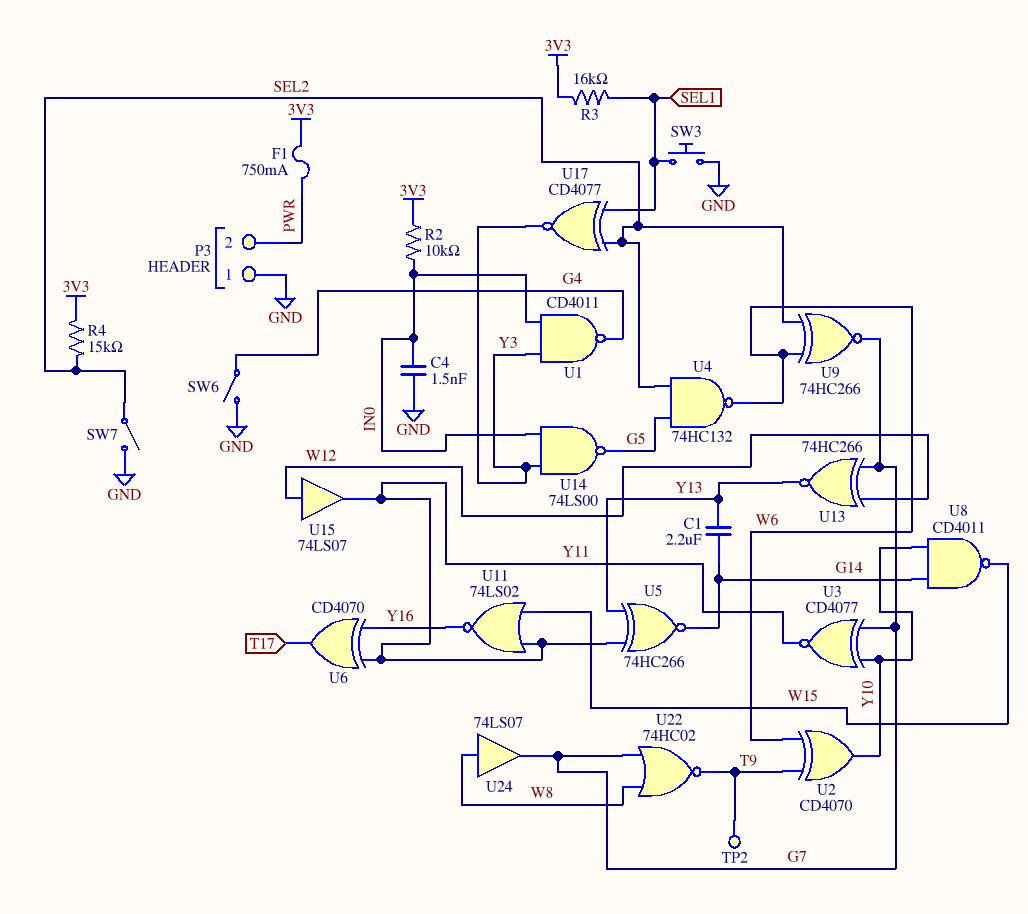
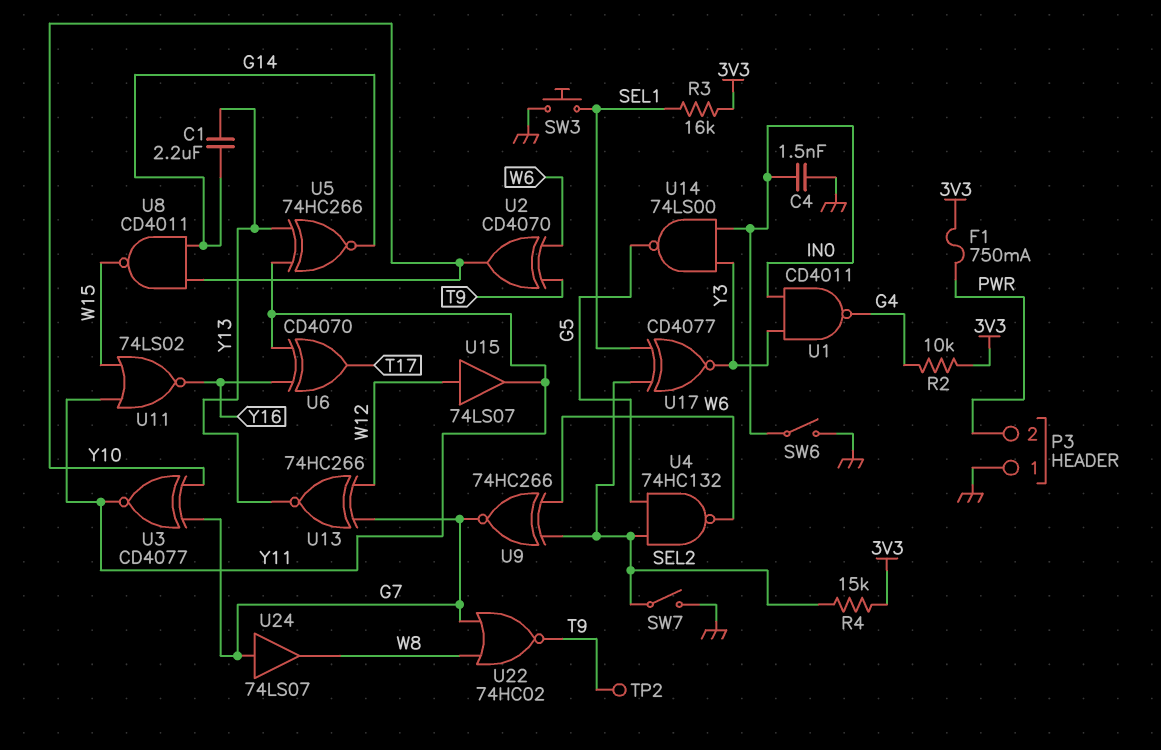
R2: 10k (3V3, IN0) -> 10k (3V3, G4)
SW6: switch (G4, GND) -> switch (GND, IN0)
U24: buffer 74LS07 (in W8, out G7) -> buffer 74LS07 (in G7, out W8)

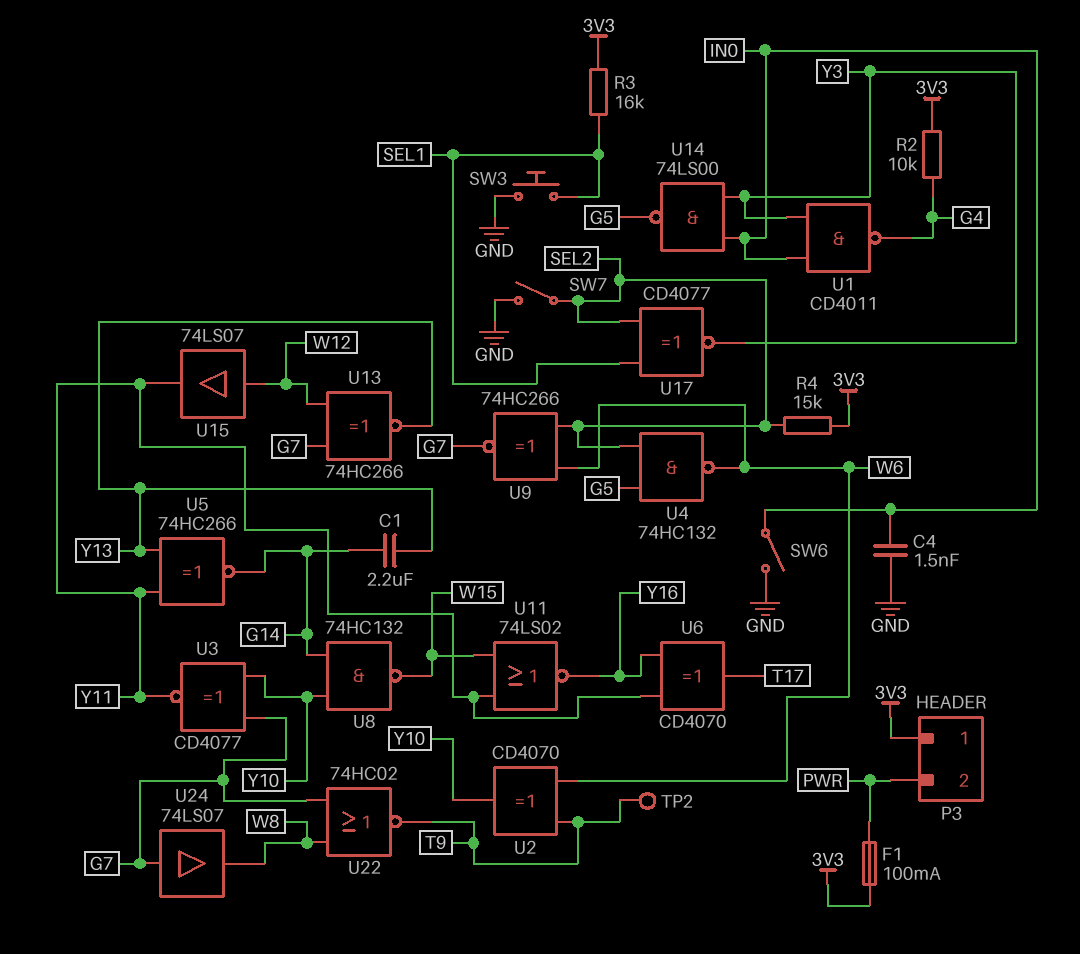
F1: 750mA (3V3, PWR) -> 100mA (3V3, PWR)
P3 pin 1: GND -> 3V3
U8: NAND CD4011 (in G14, in Y10, out W15) -> NAND 74HC132 (in G14, in Y10, out W15)

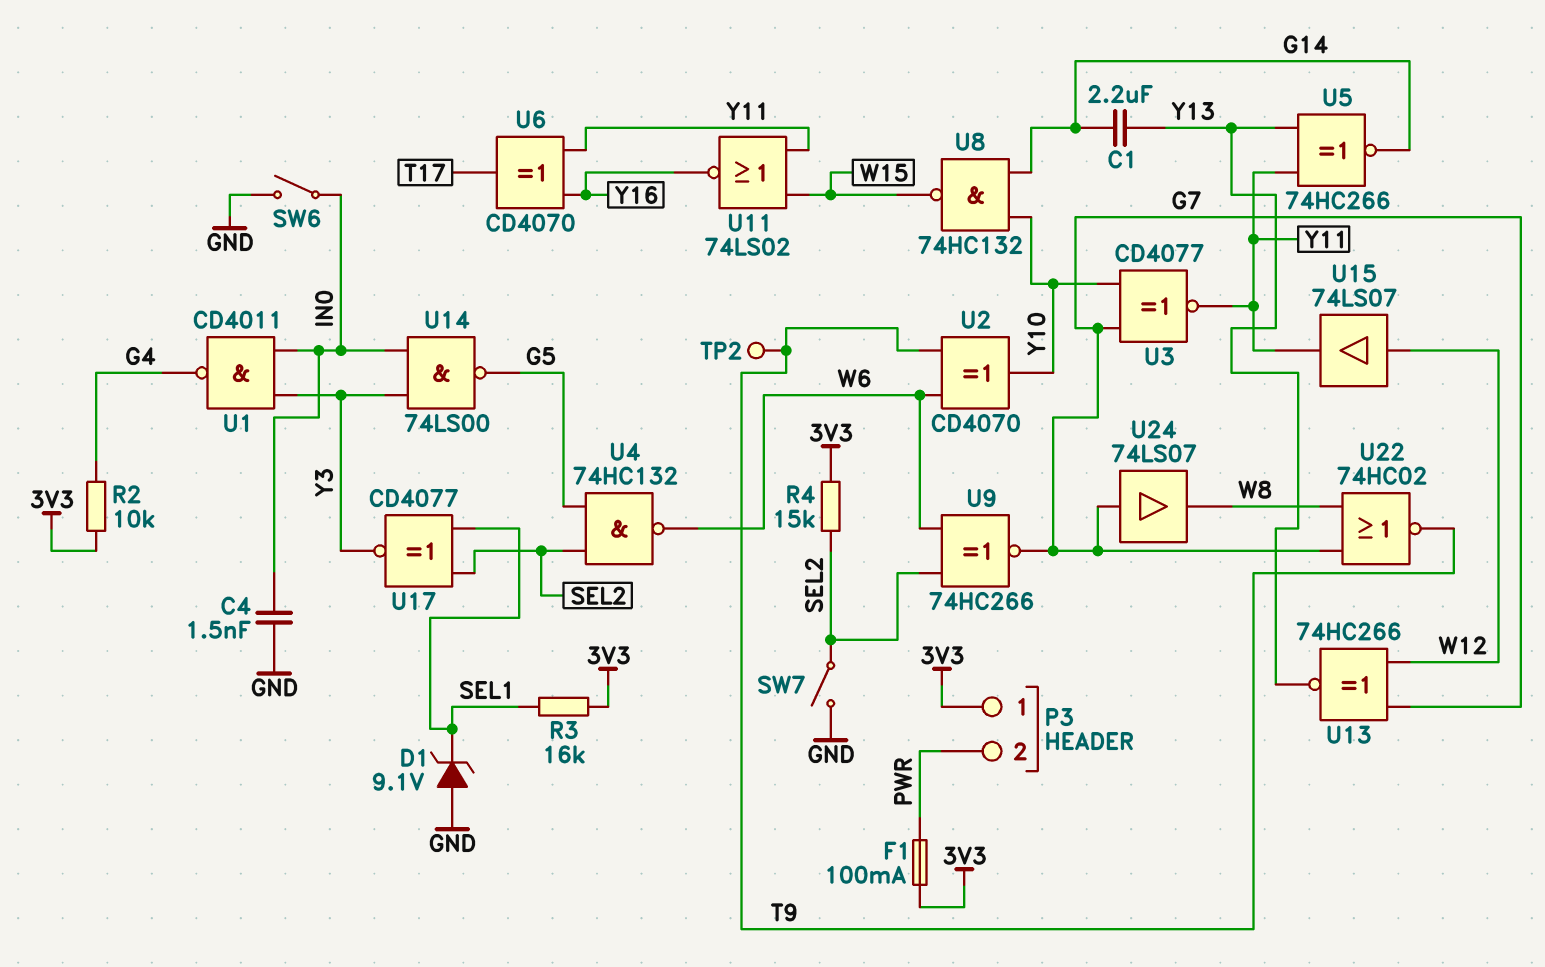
D1: none -> zener 9.1V (A GND, K SEL1)
SW3: button (GND, SEL1) -> none

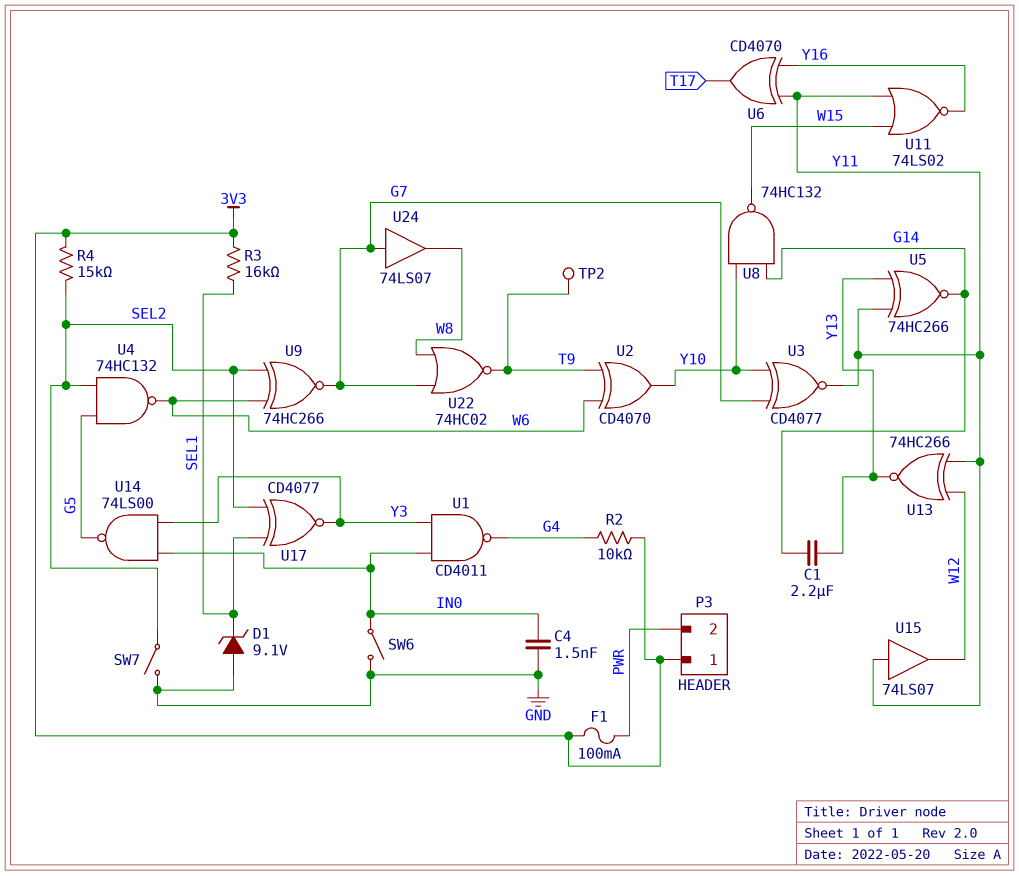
U13: XNOR 74HC266 (in G7, in W12, out Y13) -> XNOR 74HC266 (in W12, in Y11, out Y13)
U15: buffer 74LS07 (in W12, out Y11) -> buffer 74LS07 (in Y11, out W12)

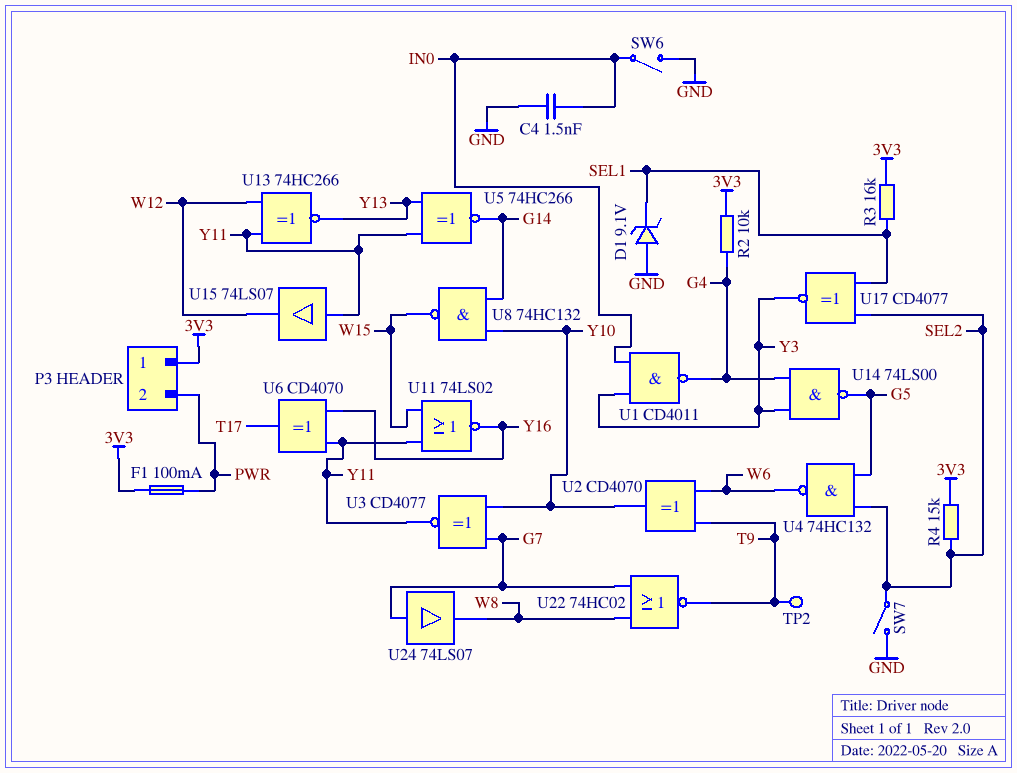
C1: 2.2uF (G14, Y13) -> none
U9: XNOR 74HC266 (in SEL2, in W6, out G7) -> none
U14: NAND 74LS00 (in IN0, in Y3, out G5) -> NAND 74LS00 (in G4, in Y3, out G5)

